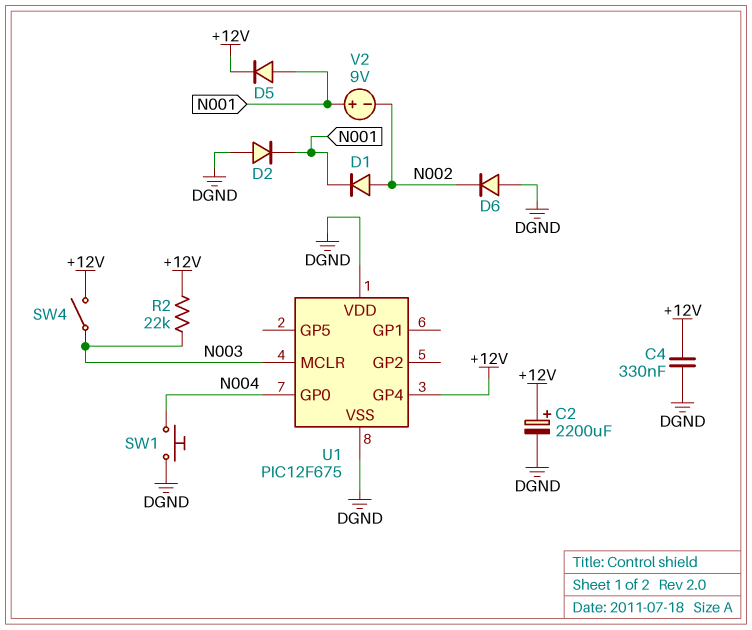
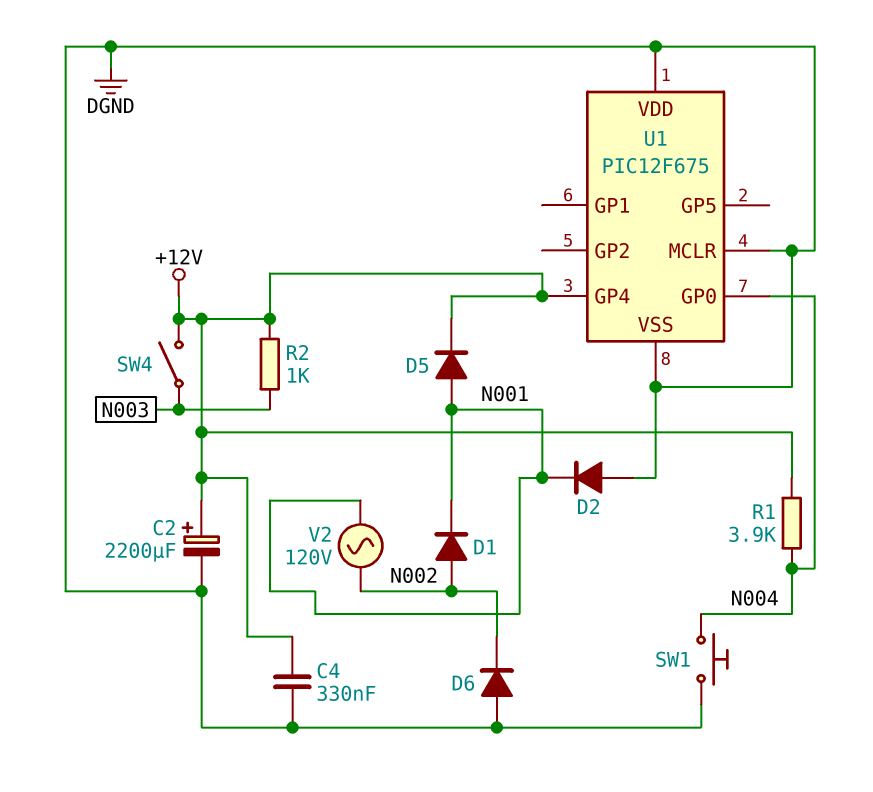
R1: none -> 3.9k (+12V, N004)
R2: 22k (+12V, N003) -> 1k (+12V, N003)
U1 pin MCLR: N003 -> DGND
V2: 9V (plus N001, minus N002) -> AC 120V (N001, N002)

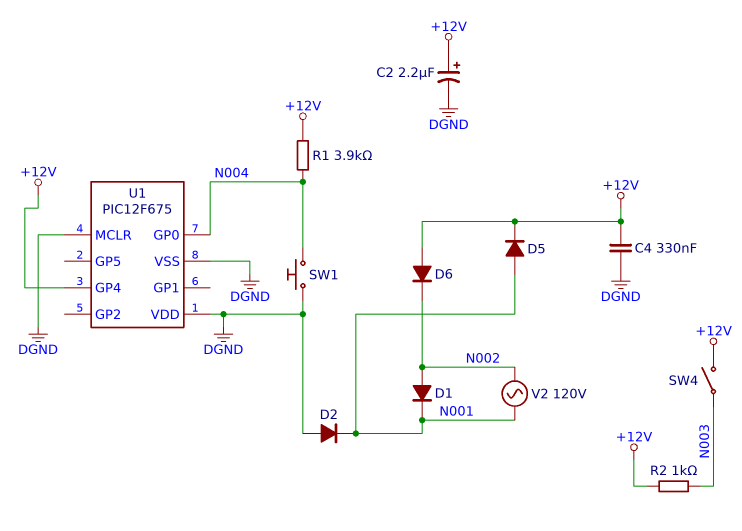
C2: 2200uF (plus +12V, minus DGND) -> 2.2uF (plus +12V, minus DGND)
D6: diode (A DGND, K N002) -> diode (A +12V, K N002)

